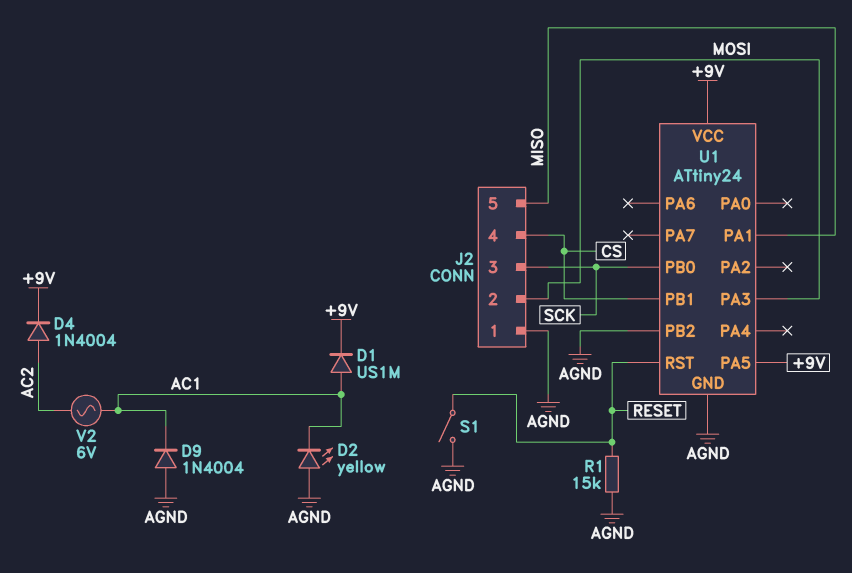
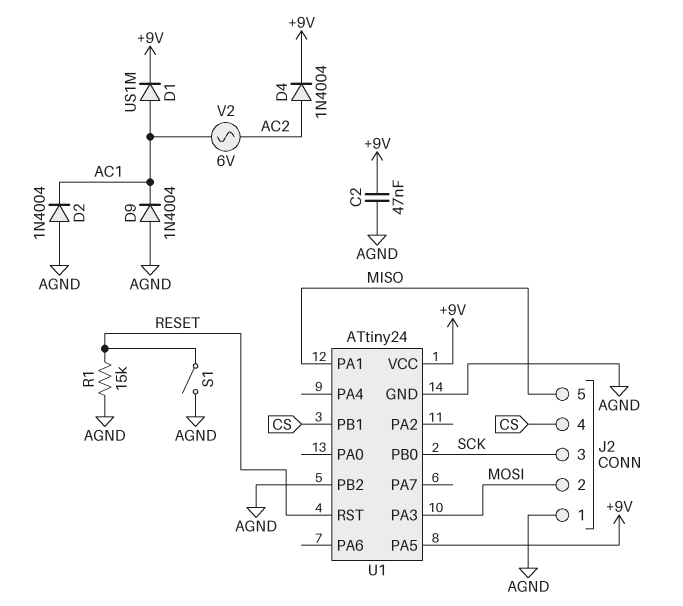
C2: none -> 47nF (+9V, AGND)
D2: LED yellow (A AGND, K AC1) -> diode 1N4004 (A AGND, K AC1)

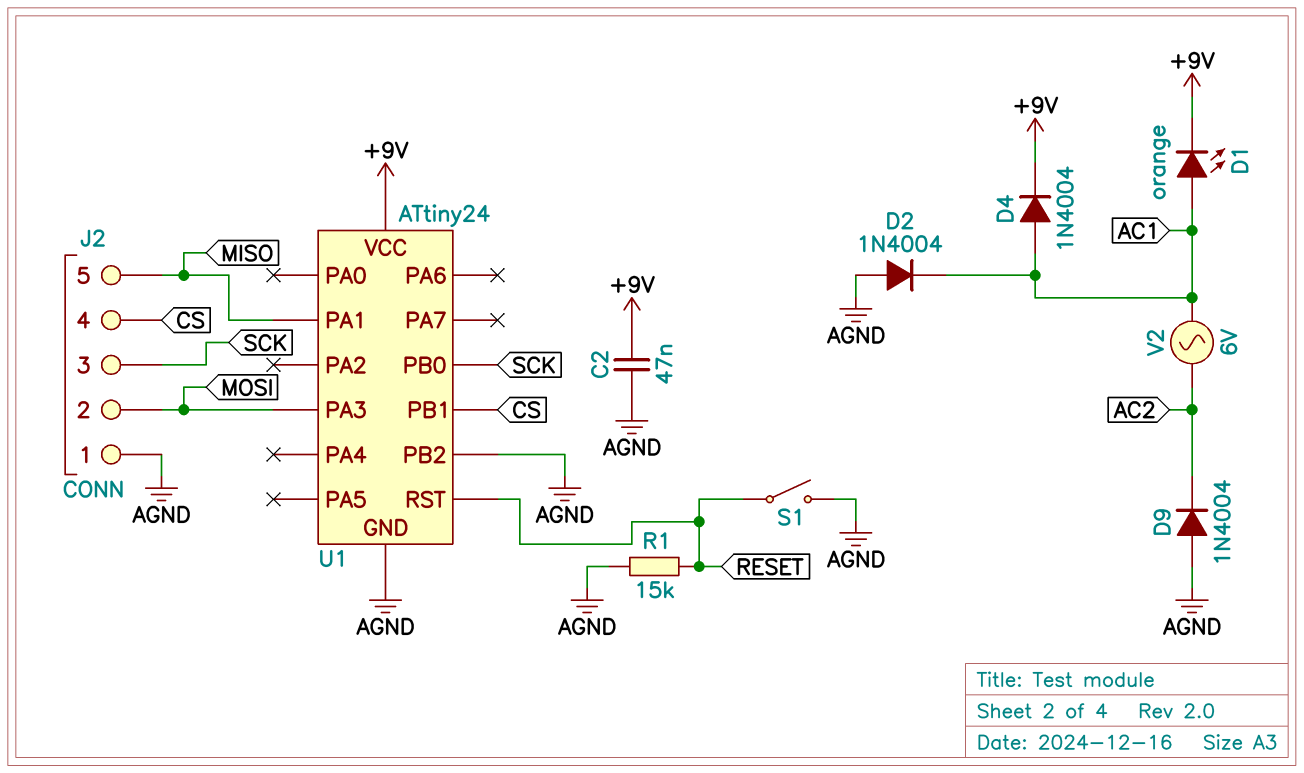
D1: diode US1M (A AC1, K +9V) -> LED orange (A AC1, K +9V)
D4: diode 1N4004 (A AC2, K +9V) -> diode 1N4004 (A AC1, K +9V)
D9: diode 1N4004 (A AGND, K AC1) -> diode 1N4004 (A AGND, K AC2)
U1 pin PA5: +9V -> none

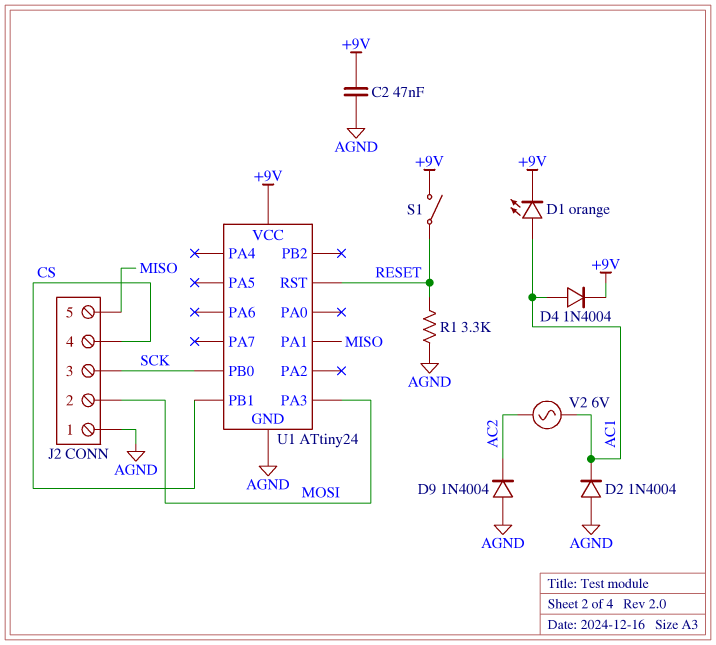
R1: 15k (AGND, RESET) -> 3.3k (AGND, RESET)
S1: switch (AGND, RESET) -> switch (+9V, RESET)
U1 pin PB2: AGND -> none

